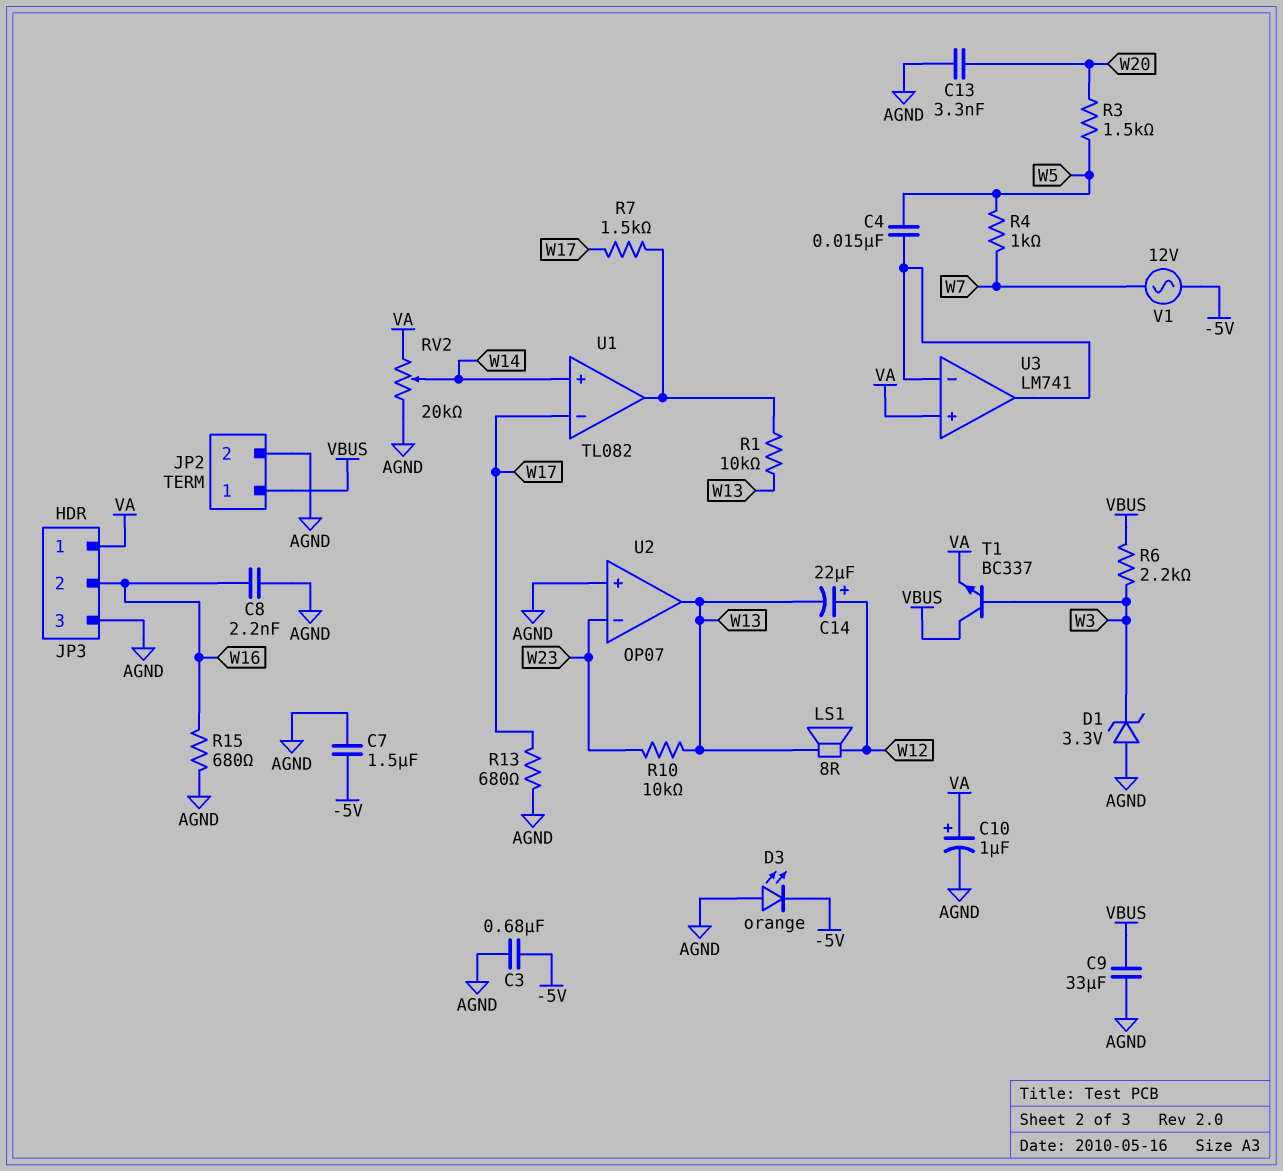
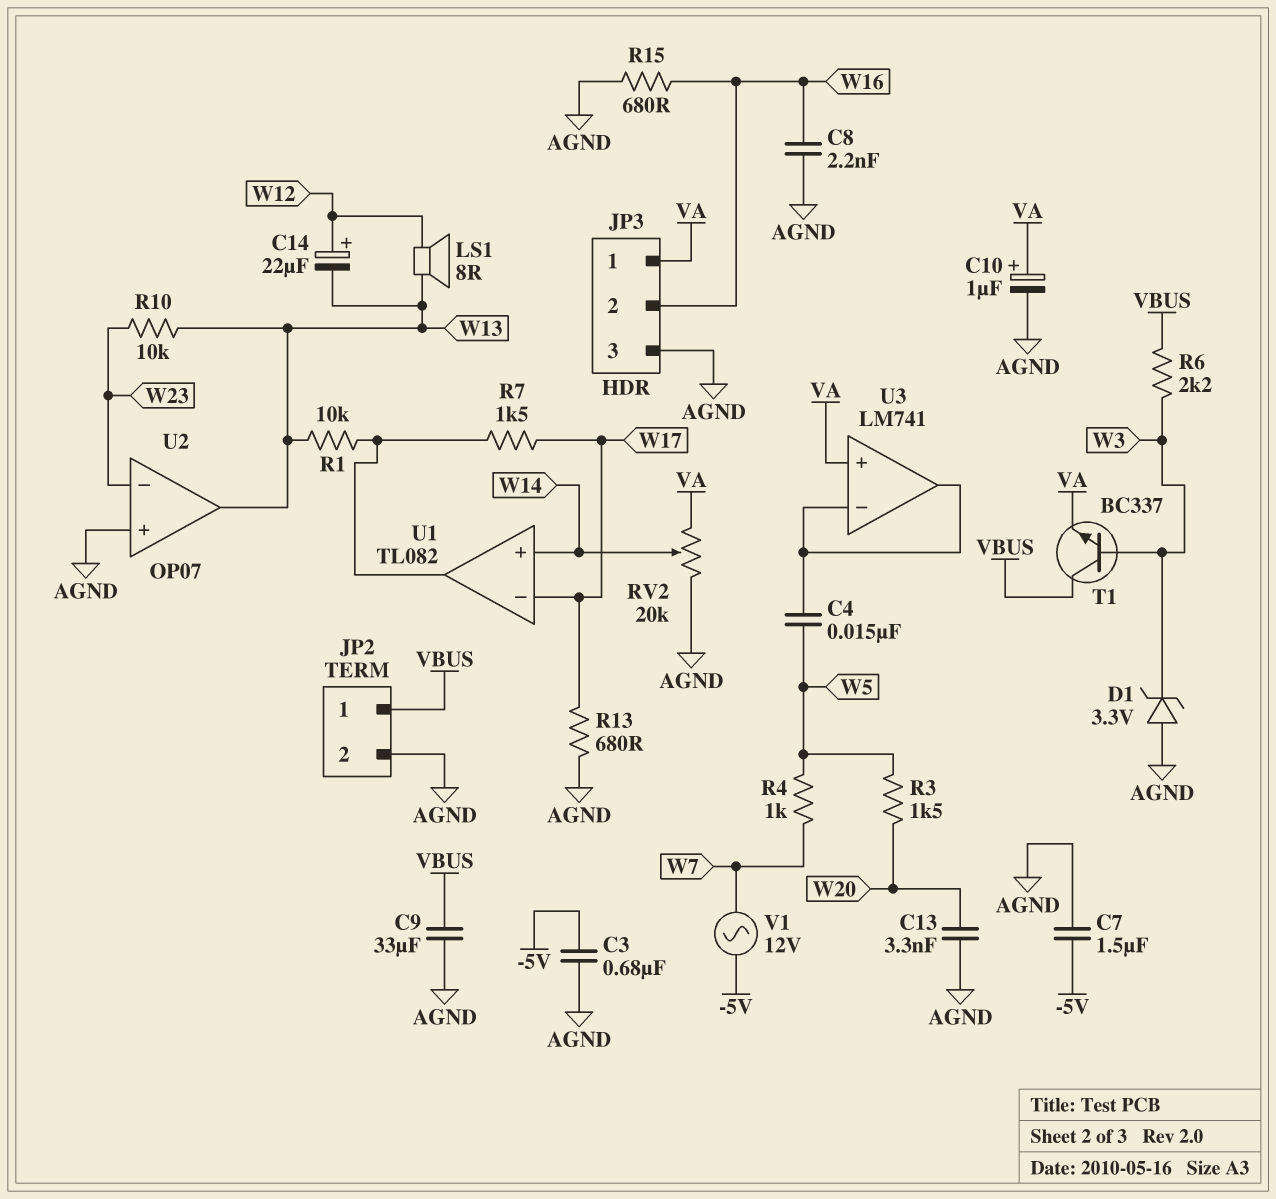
D3: LED orange (A AGND, K -5V) -> none

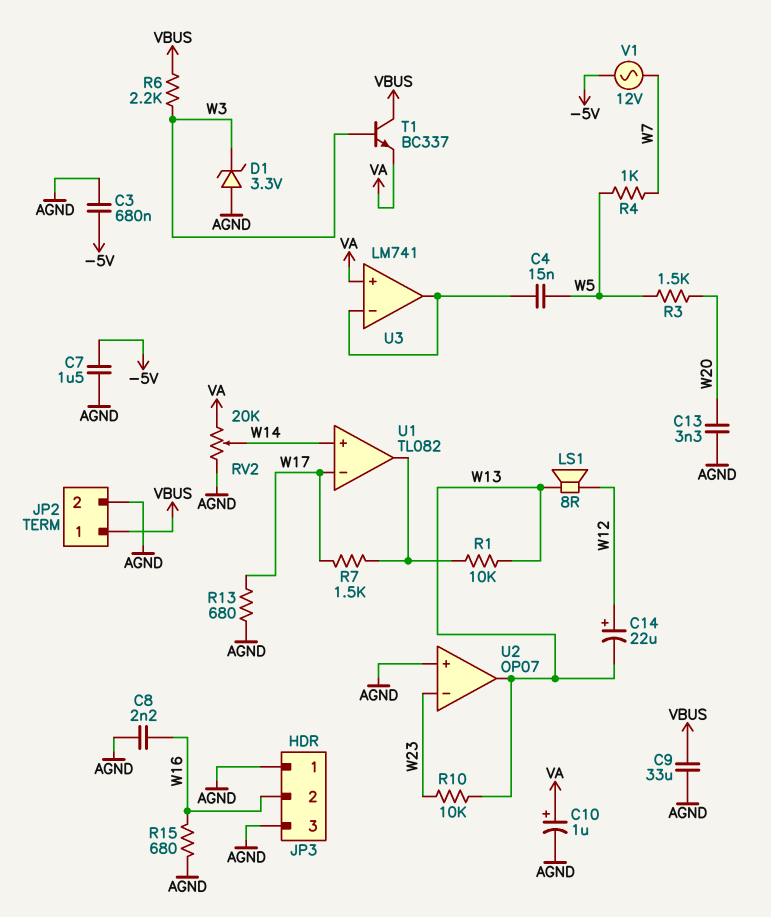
JP3 pin 1: VA -> AGND

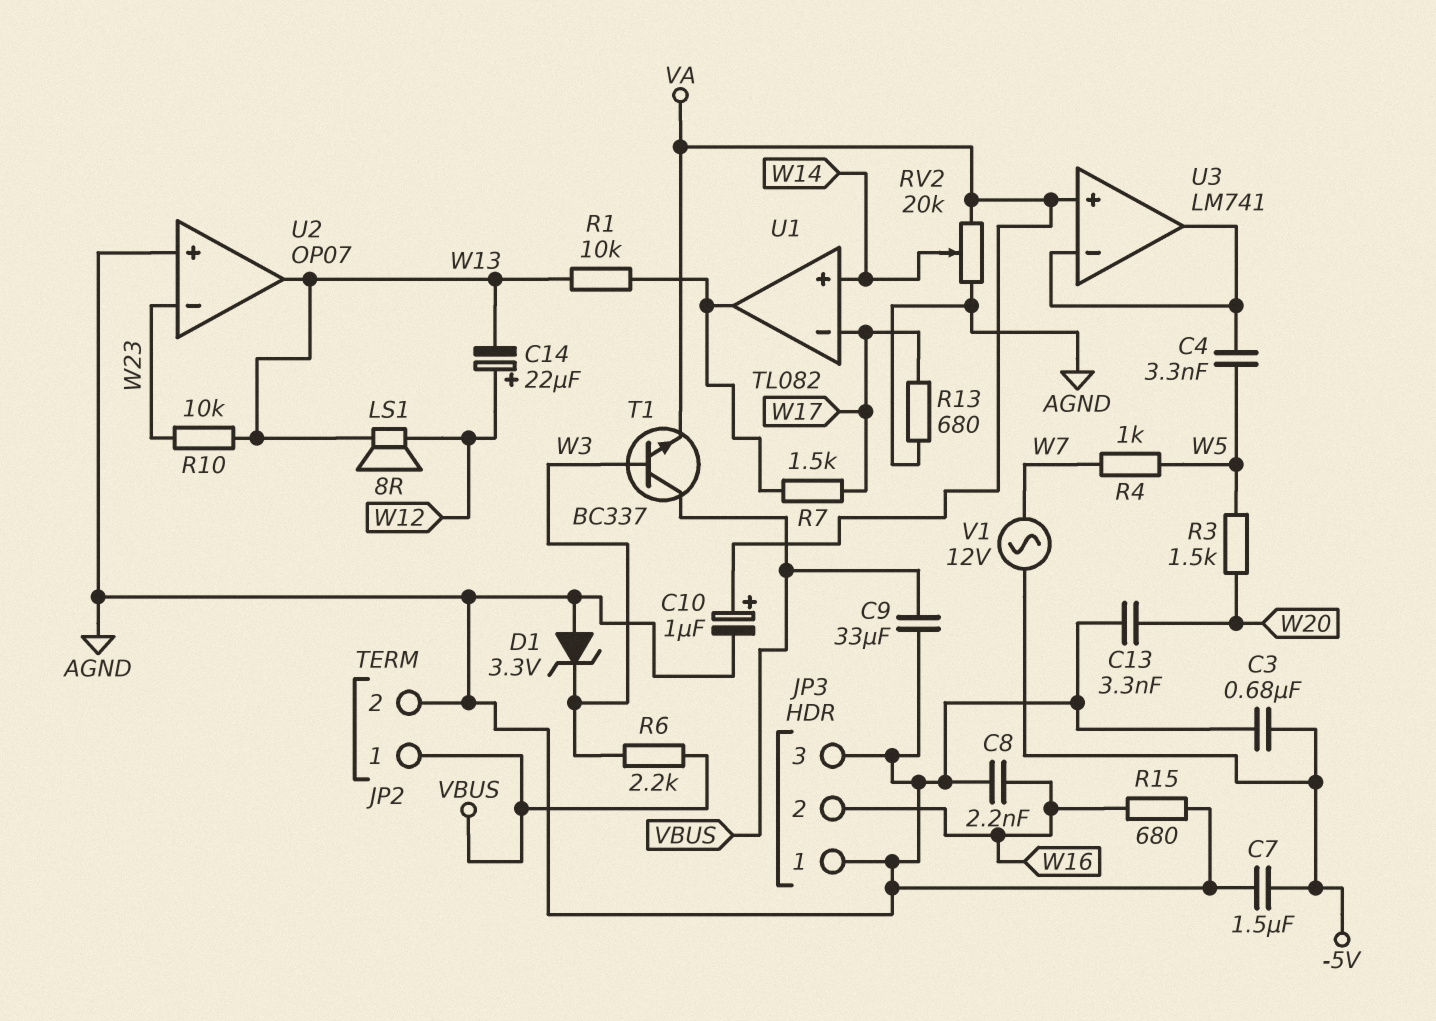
C4: 15nF (U3/in-, W5) -> 3.3nF (U3/in-, W5)

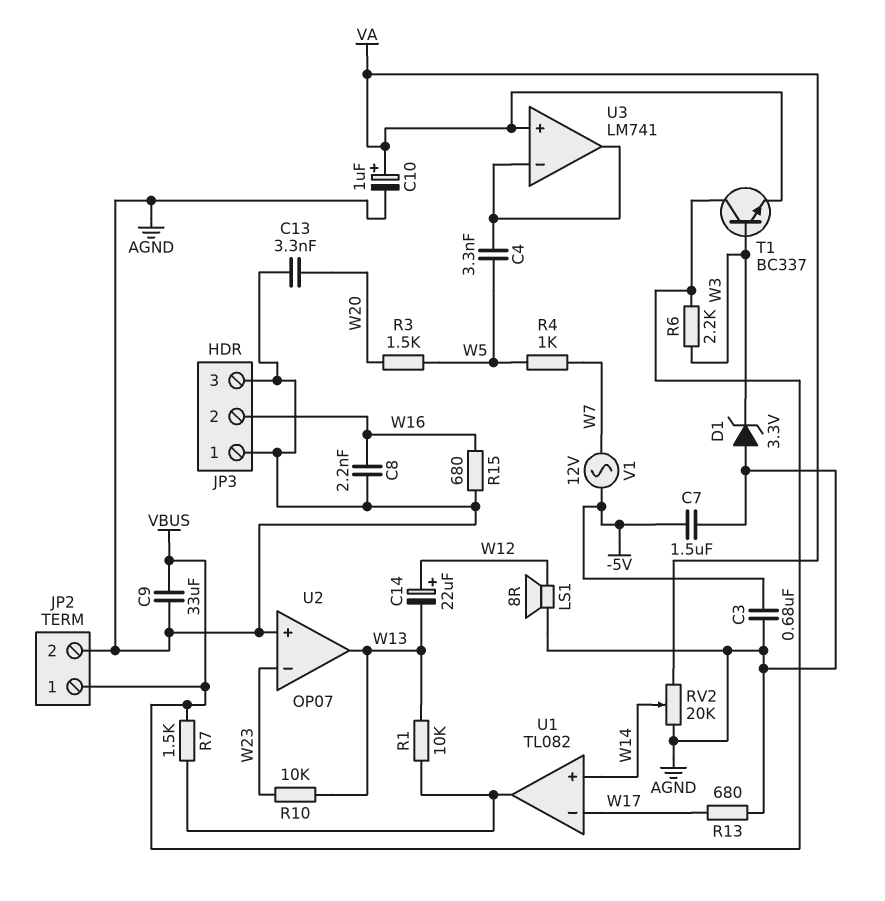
LS1: speaker 8R (W12, W13) -> speaker 8R (AGND, W12)
R7: 1.5k (U1/out, W17) -> 1.5k (U1/out, VBUS)

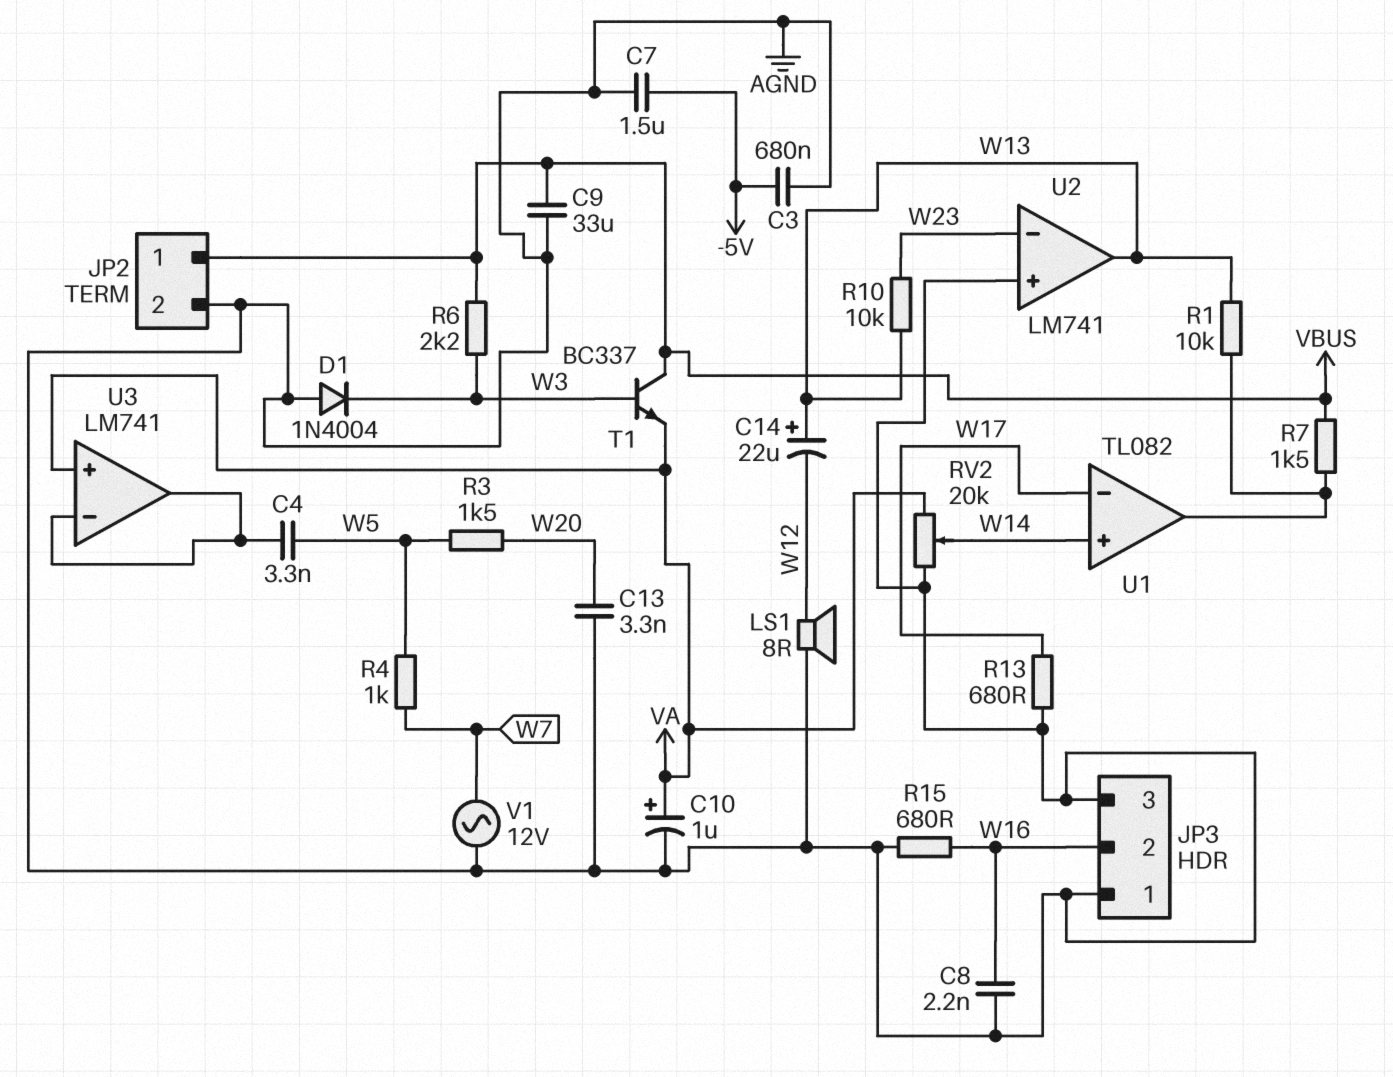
C14: 22uF (plus W12, minus W13) -> 22uF (plus W13, minus W12)
D1: zener 3.3V (A AGND, K W3) -> diode 1N4004 (A AGND, K W3)
U2: OP07 -> LM741
V1: AC 12V (-5V, W7) -> AC 12V (AGND, W7)

